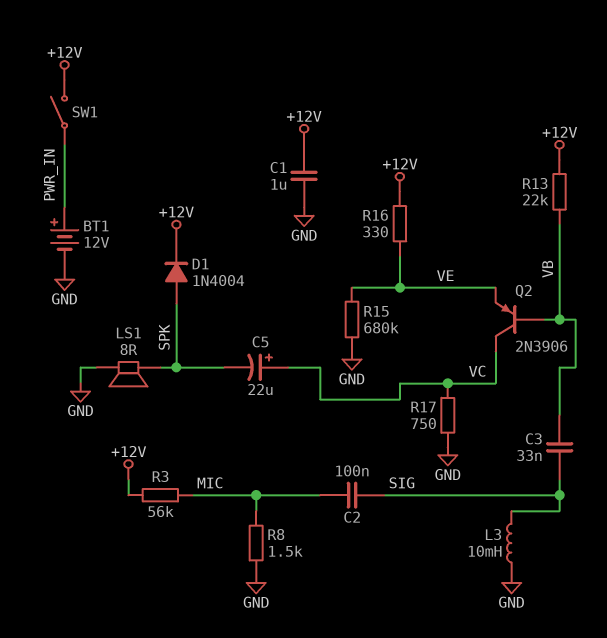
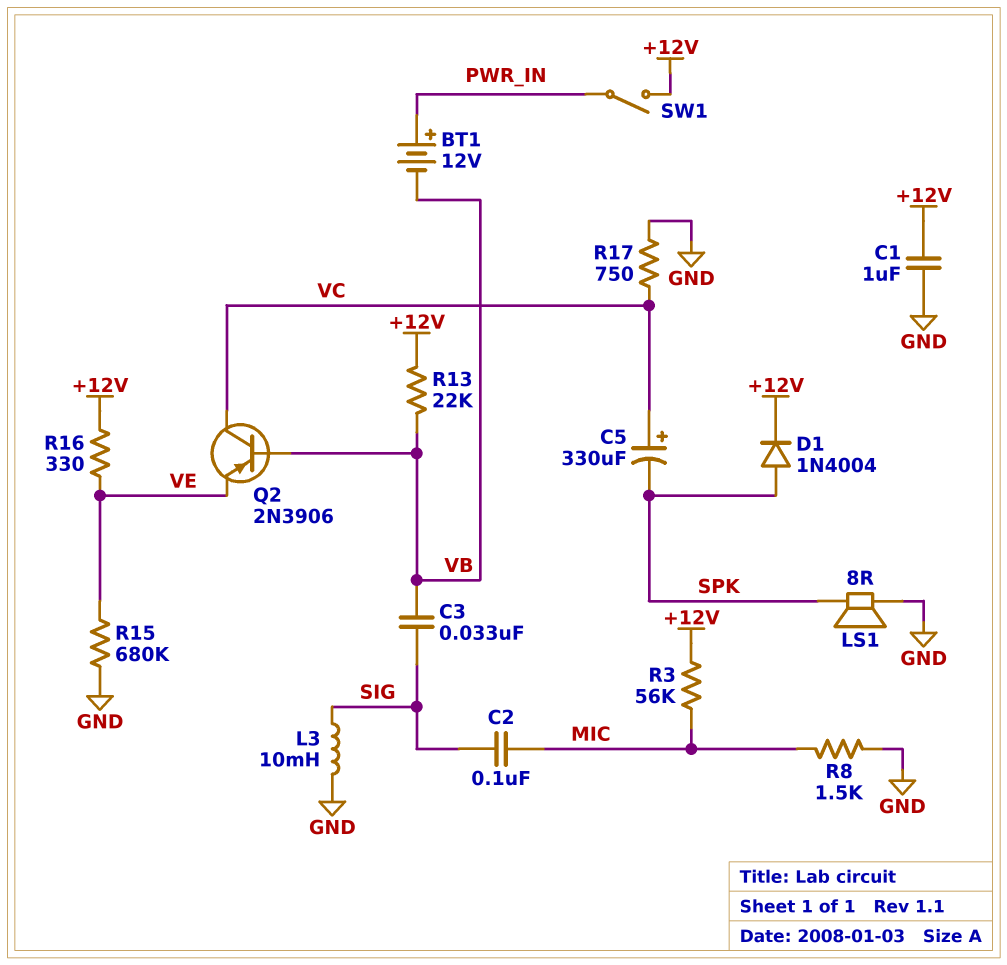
BT1: 12V (plus PWR_IN, minus GND) -> 12V (plus PWR_IN, minus VB)
C5: 22uF (plus VC, minus SPK) -> 330uF (plus VC, minus SPK)

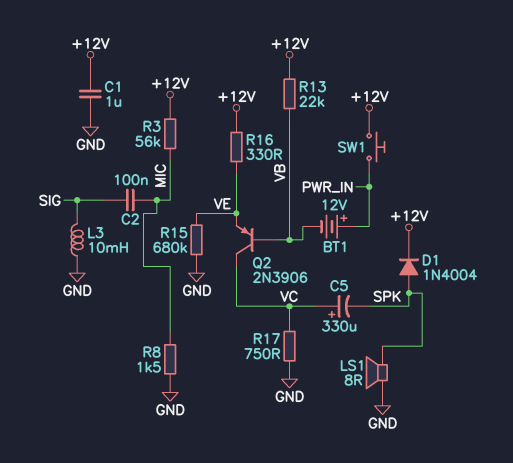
C3: 33nF (SIG, VB) -> none
SW1: switch (+12V, PWR_IN) -> button (+12V, PWR_IN)

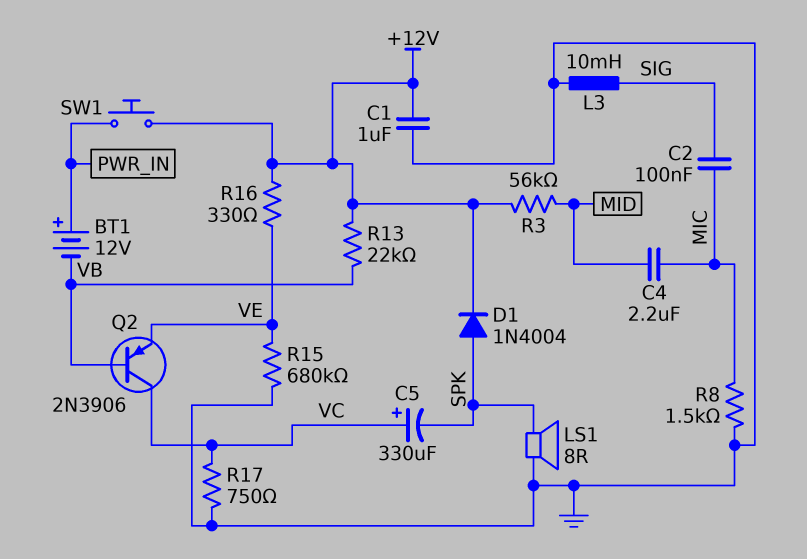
C4: none -> 2.2uF (MIC, MID)
R3: 56k (+12V, MIC) -> 56k (+12V, MID)

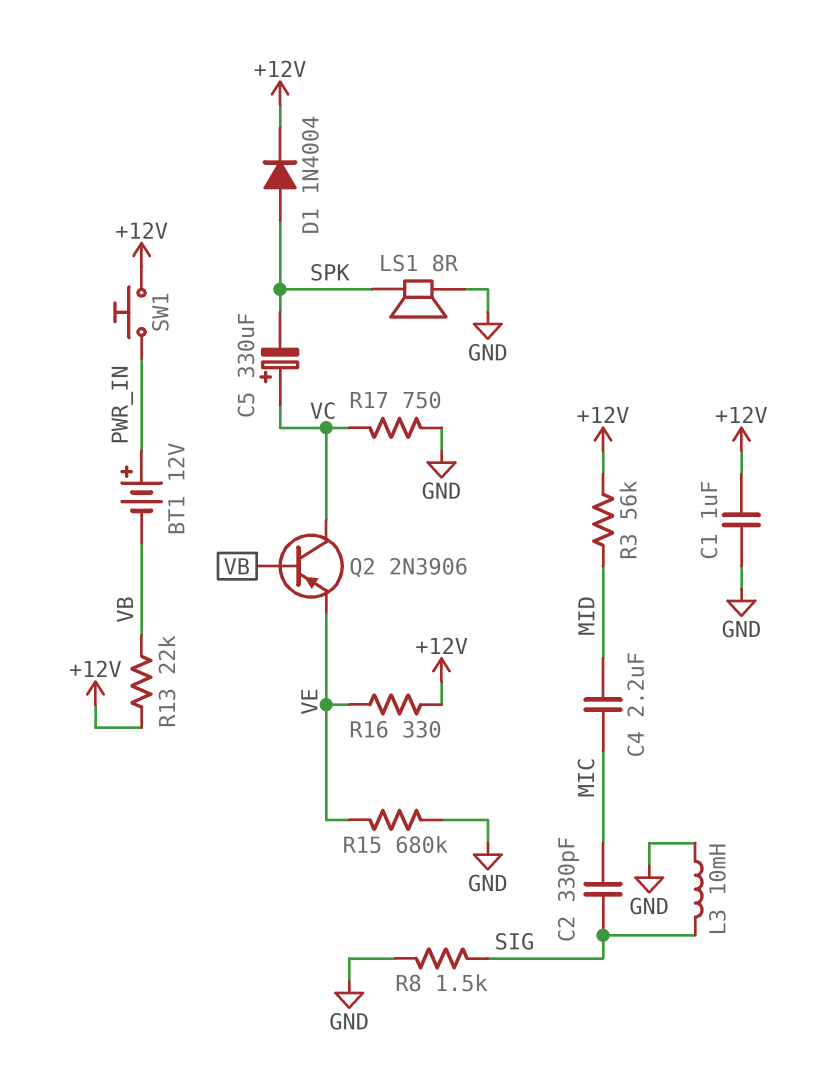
C2: 100nF (MIC, SIG) -> 330pF (MIC, SIG)
R8: 1.5k (GND, MIC) -> 1.5k (GND, SIG)

